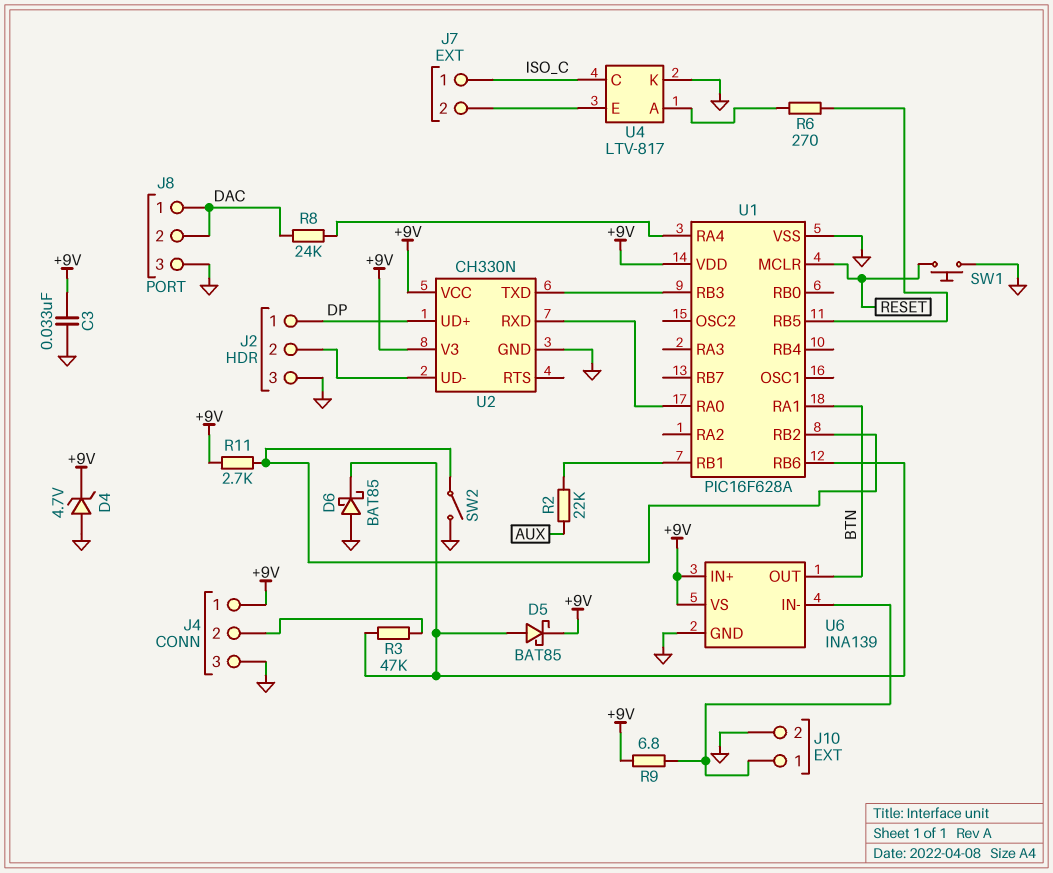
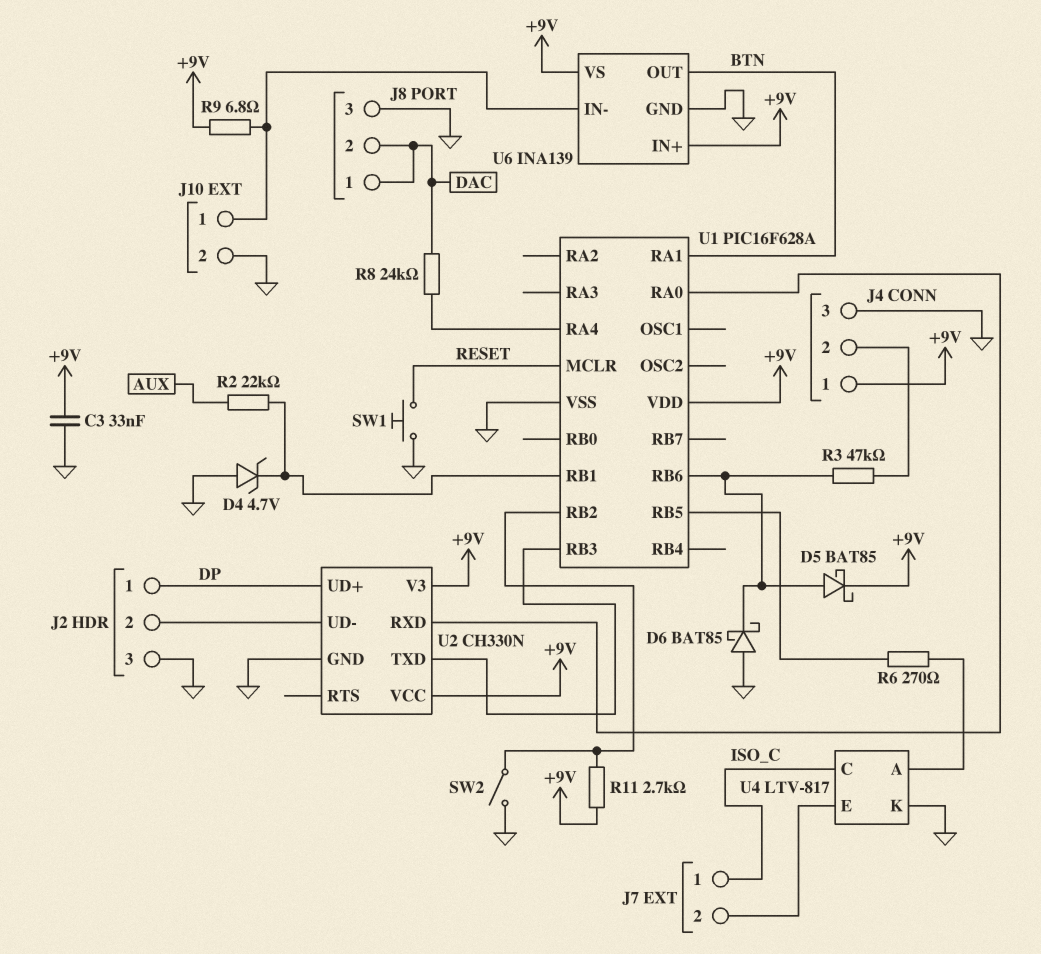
D4: zener 4.7V (A GND, K +9V) -> zener 4.7V (A GND, K U1/RB1)

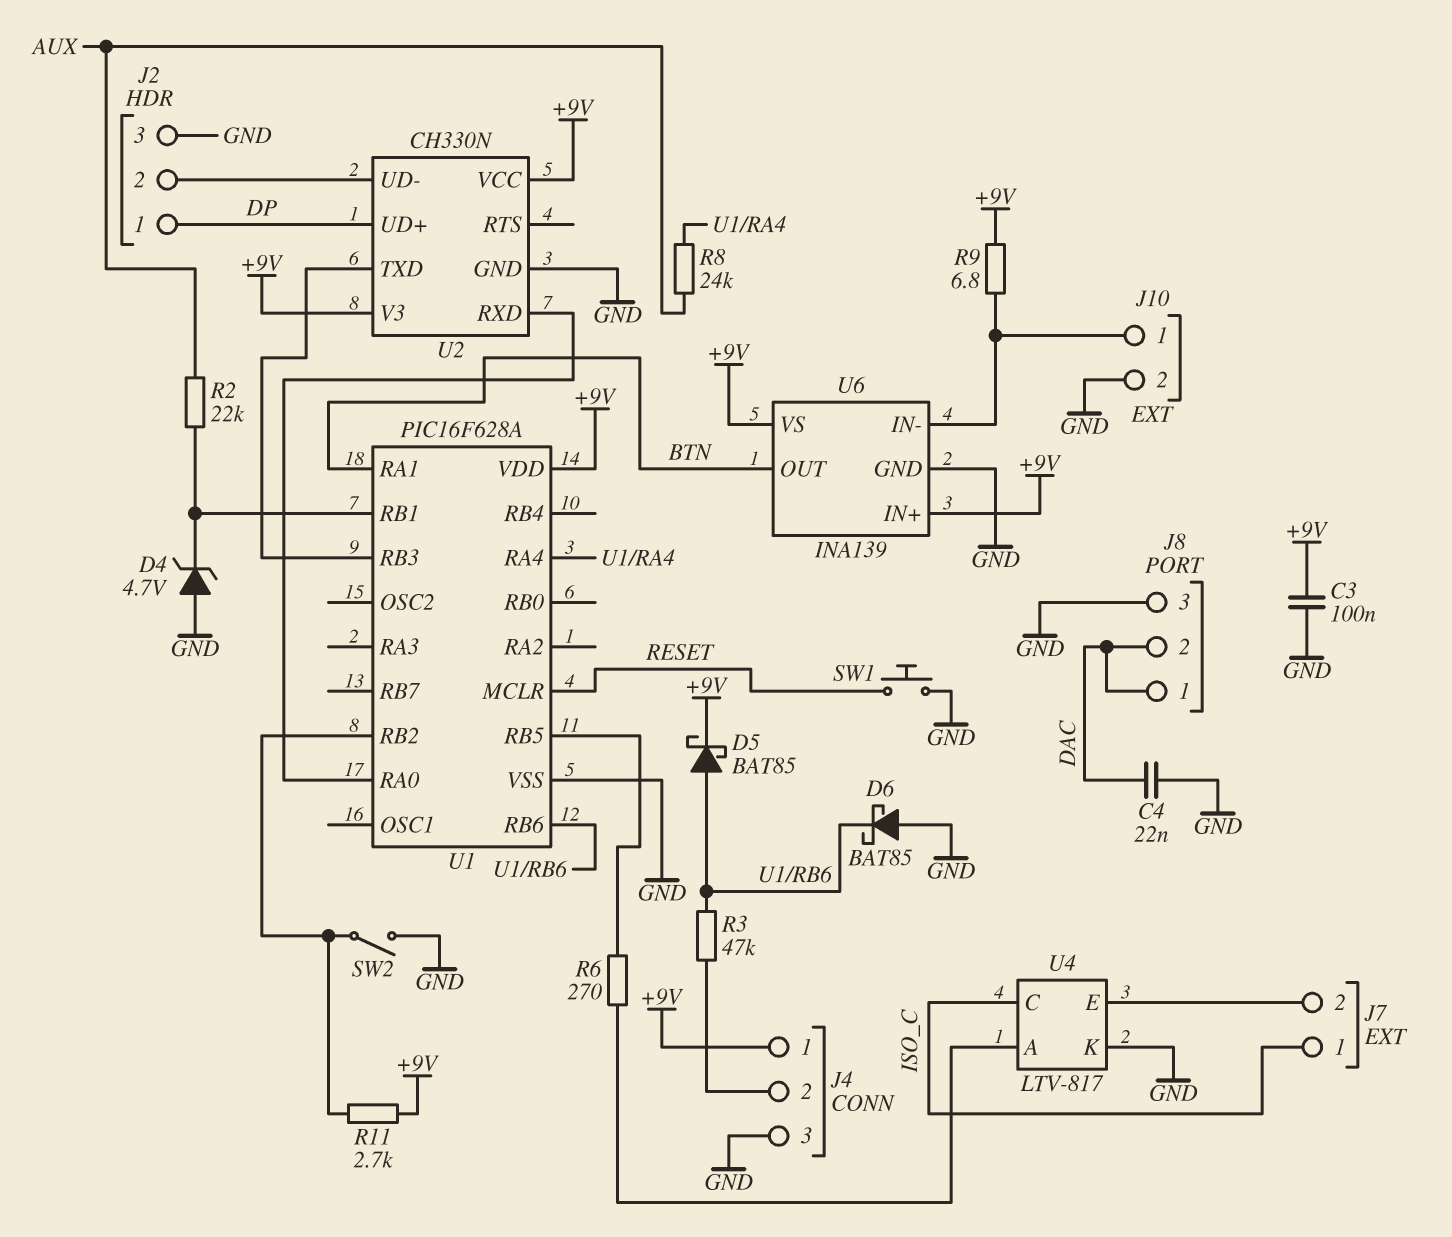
C3: 33nF (+9V, GND) -> 100nF (+9V, GND)
C4: none -> 22nF (DAC, GND)
R8: 24k (DAC, U1/RA4) -> 24k (AUX, U1/RA4)

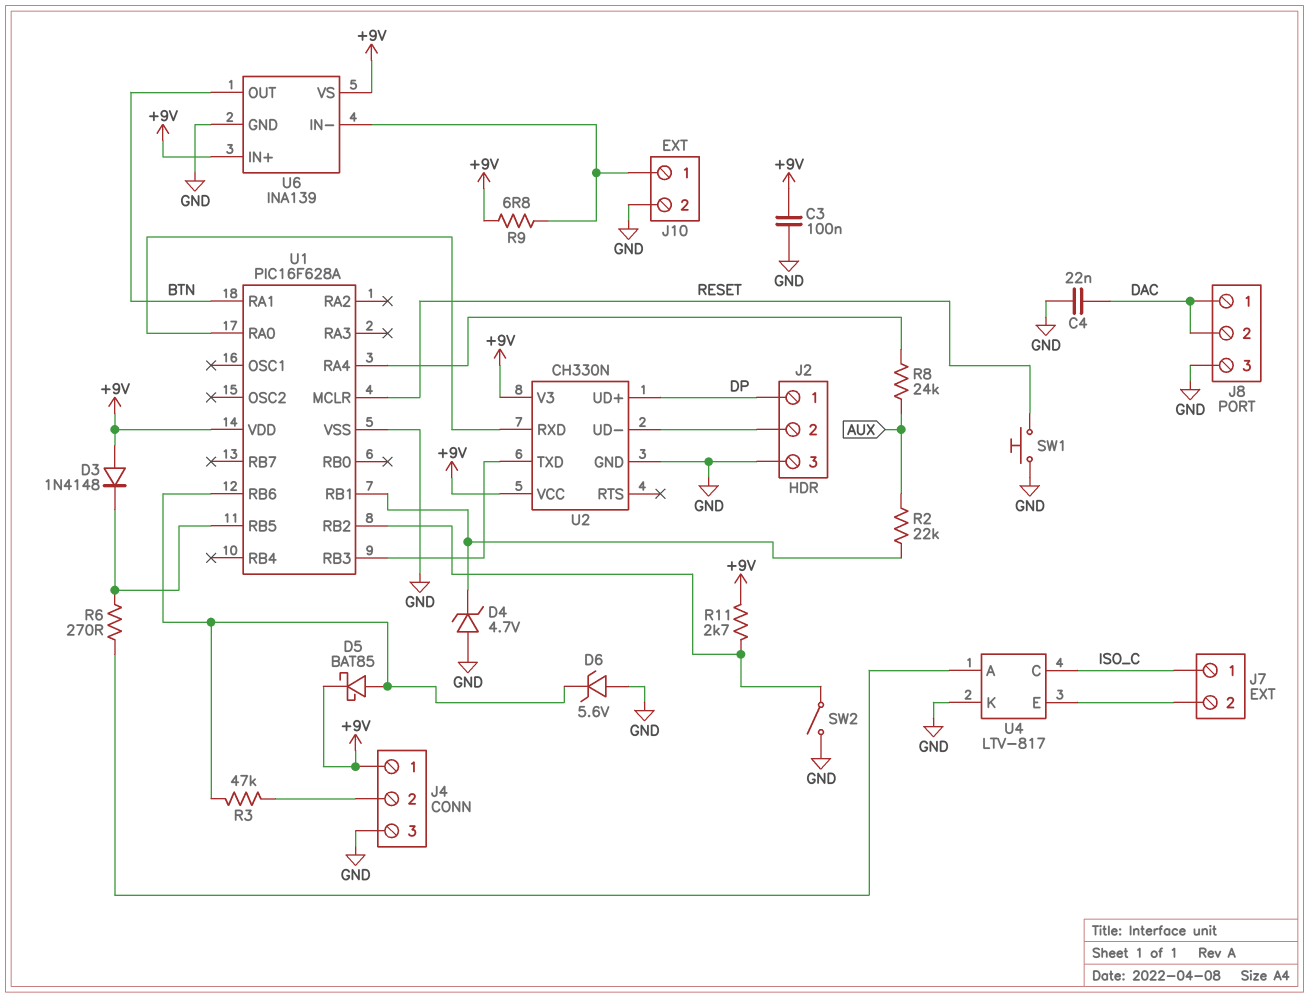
D3: none -> diode 1N4148 (A +9V, K U1/RB5)
D6: schottky BAT85 (A GND, K U1/RB6) -> zener 5.6V (A GND, K U1/RB6)

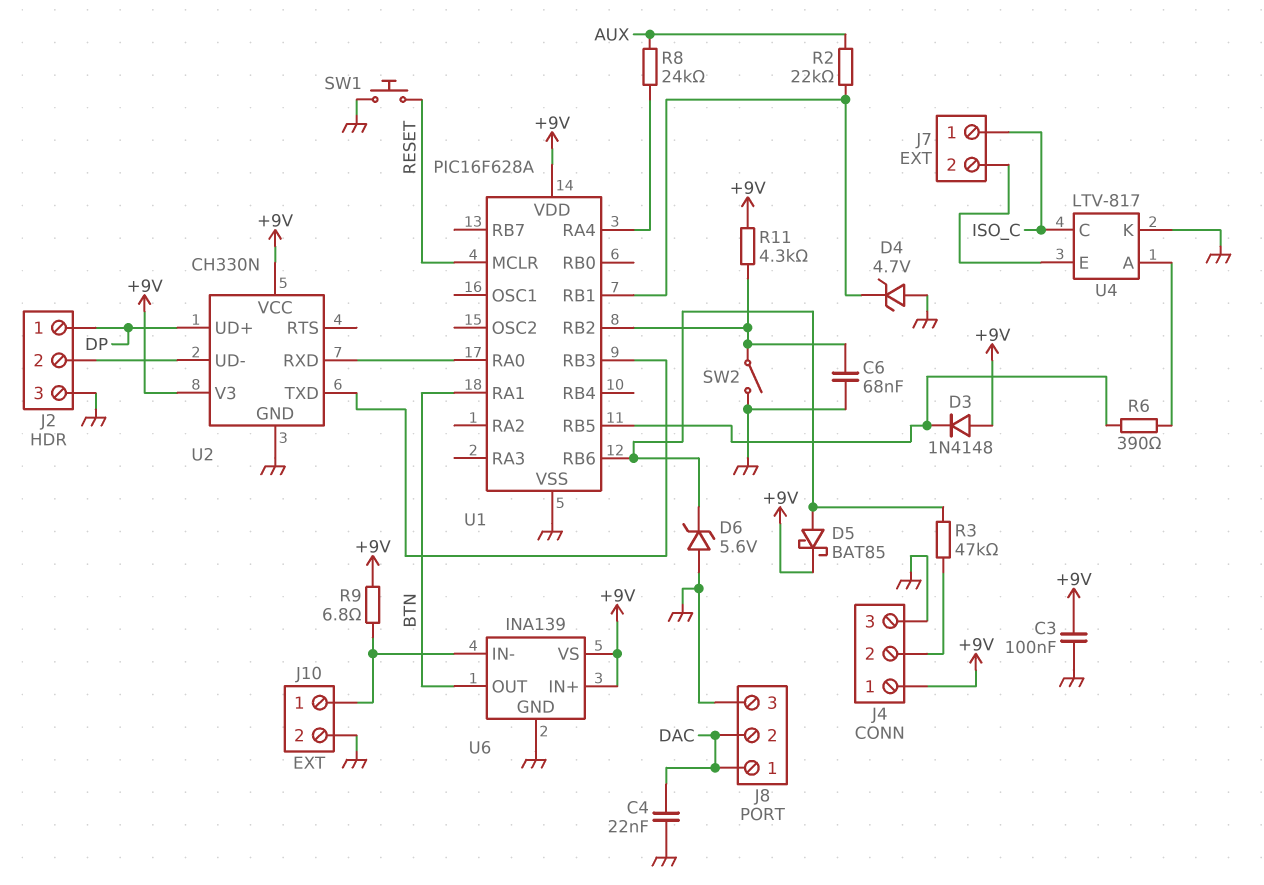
C6: none -> 68nF (GND, U1/RB2)
R6: 270 (U1/RB5, U4/A) -> 390 (U1/RB5, U4/A)
R11: 2.7k (+9V, U1/RB2) -> 4.3k (+9V, U1/RB2)

